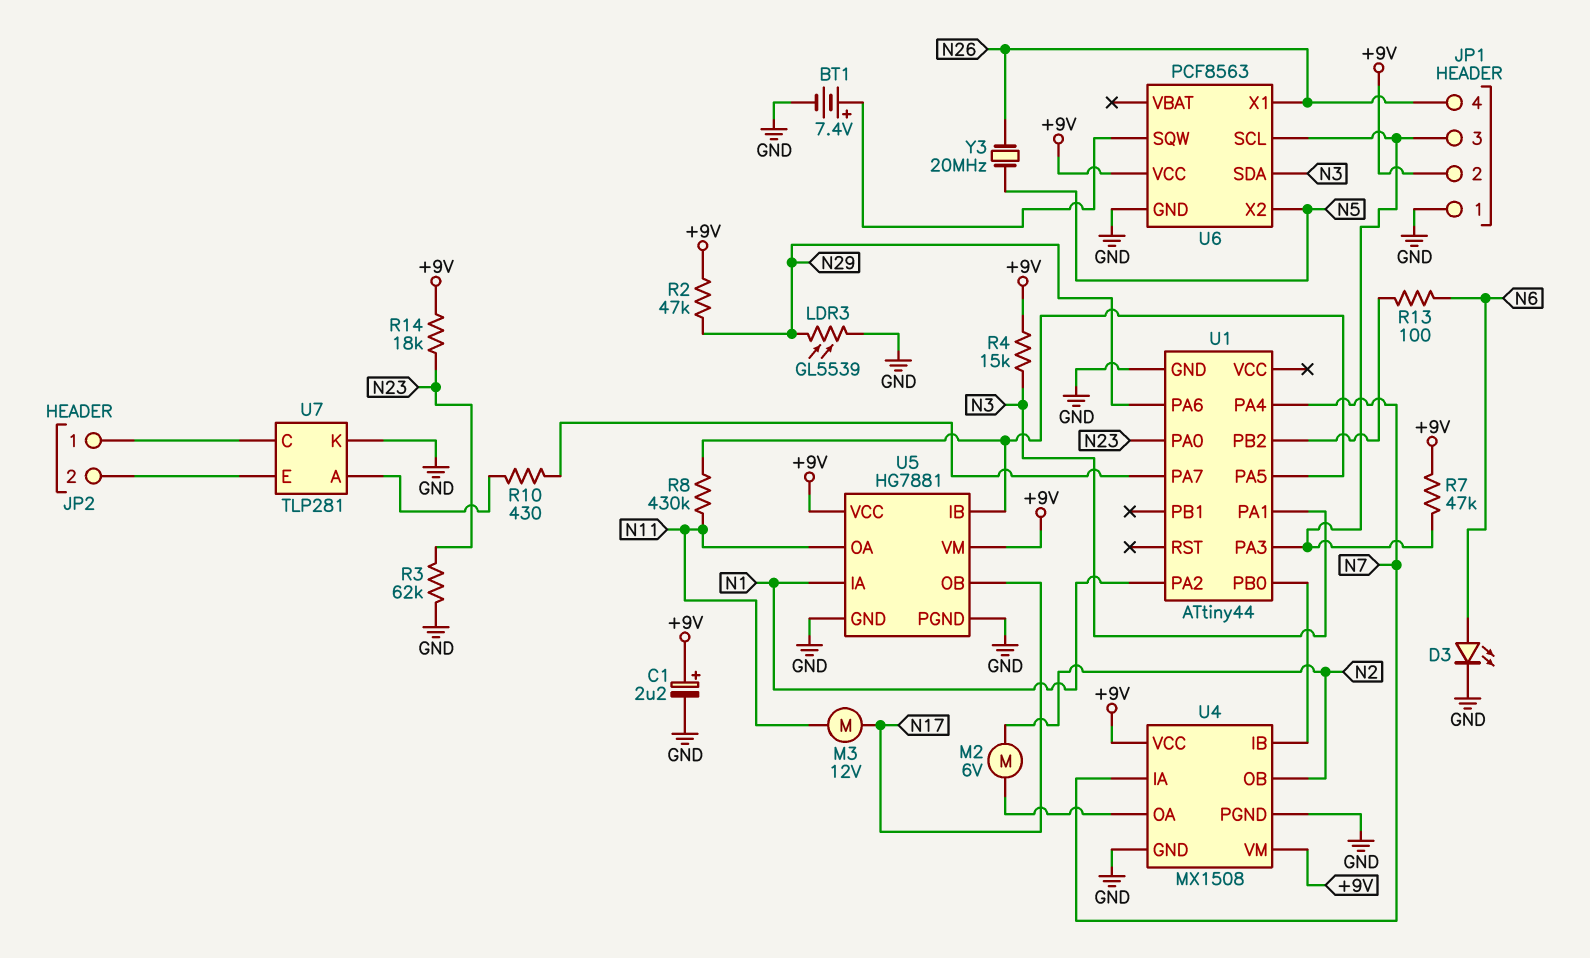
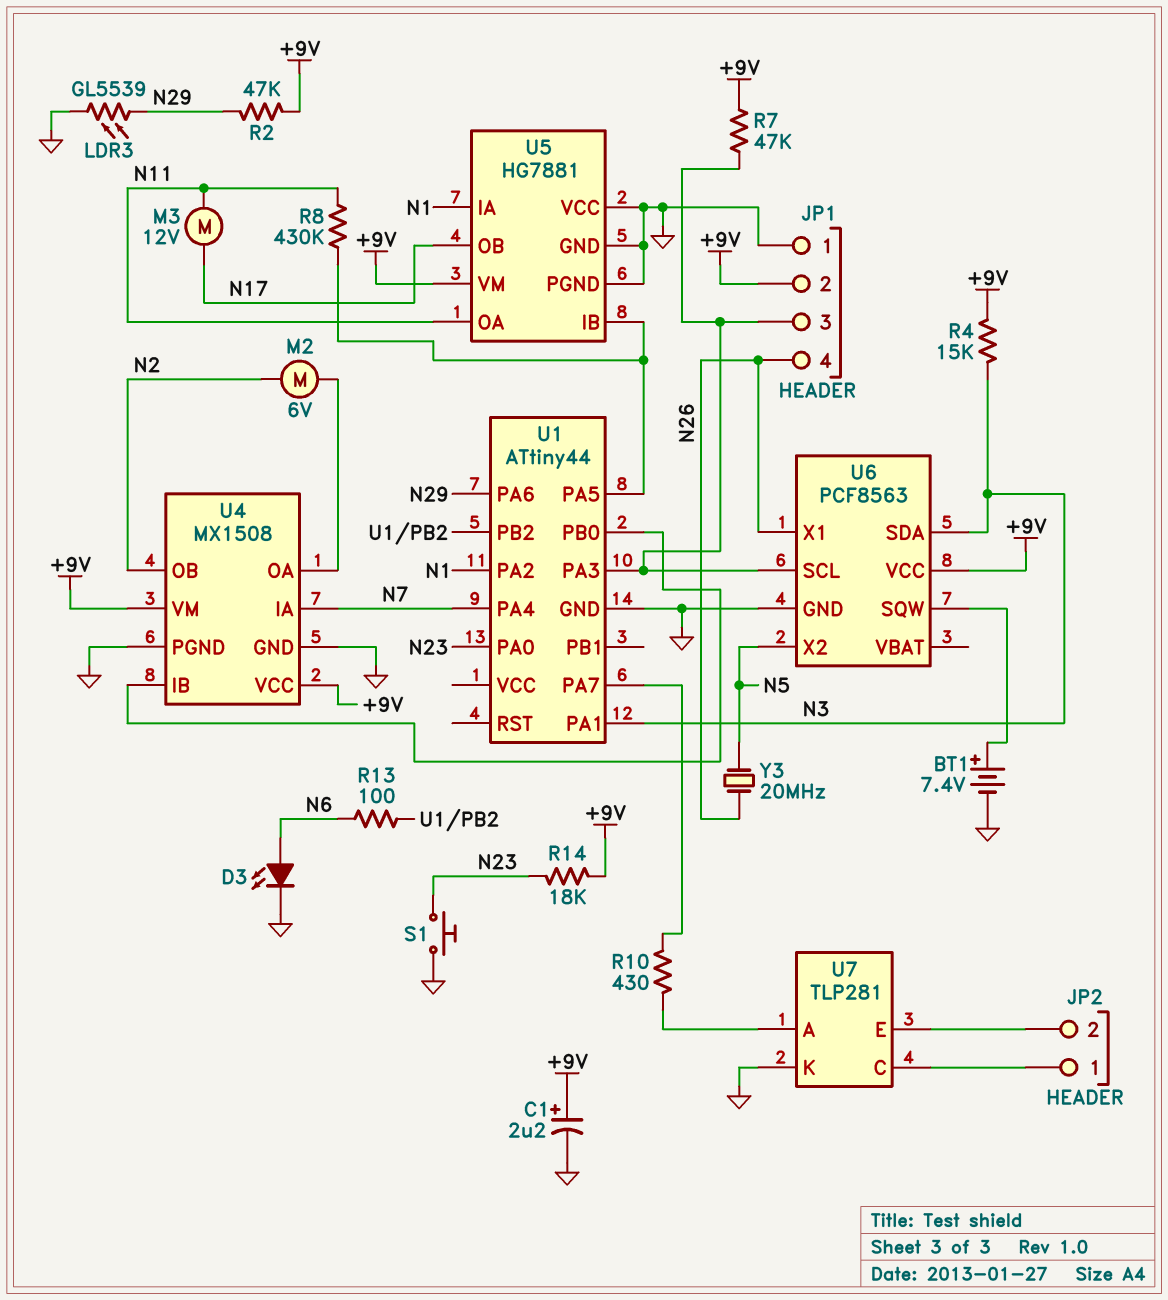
R3: 62k (GND, N23) -> none
S1: none -> button (GND, N23)
U5 pin VCC: +9V -> GND

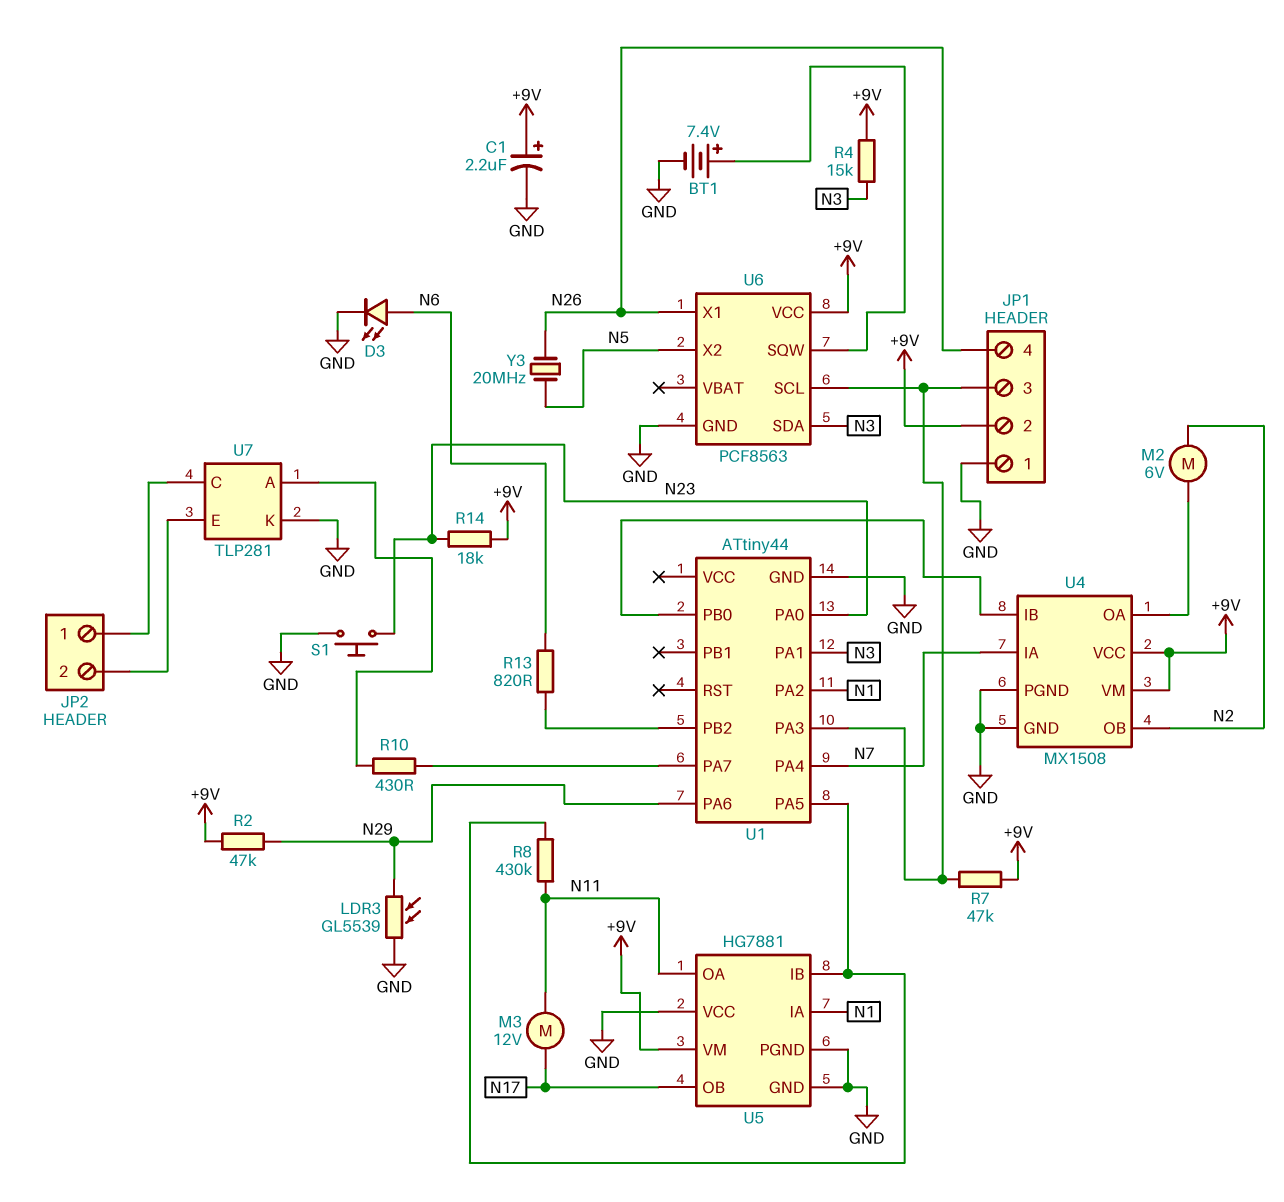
R13: 100 (N6, U1/PB2) -> 820 (N6, U1/PB2)

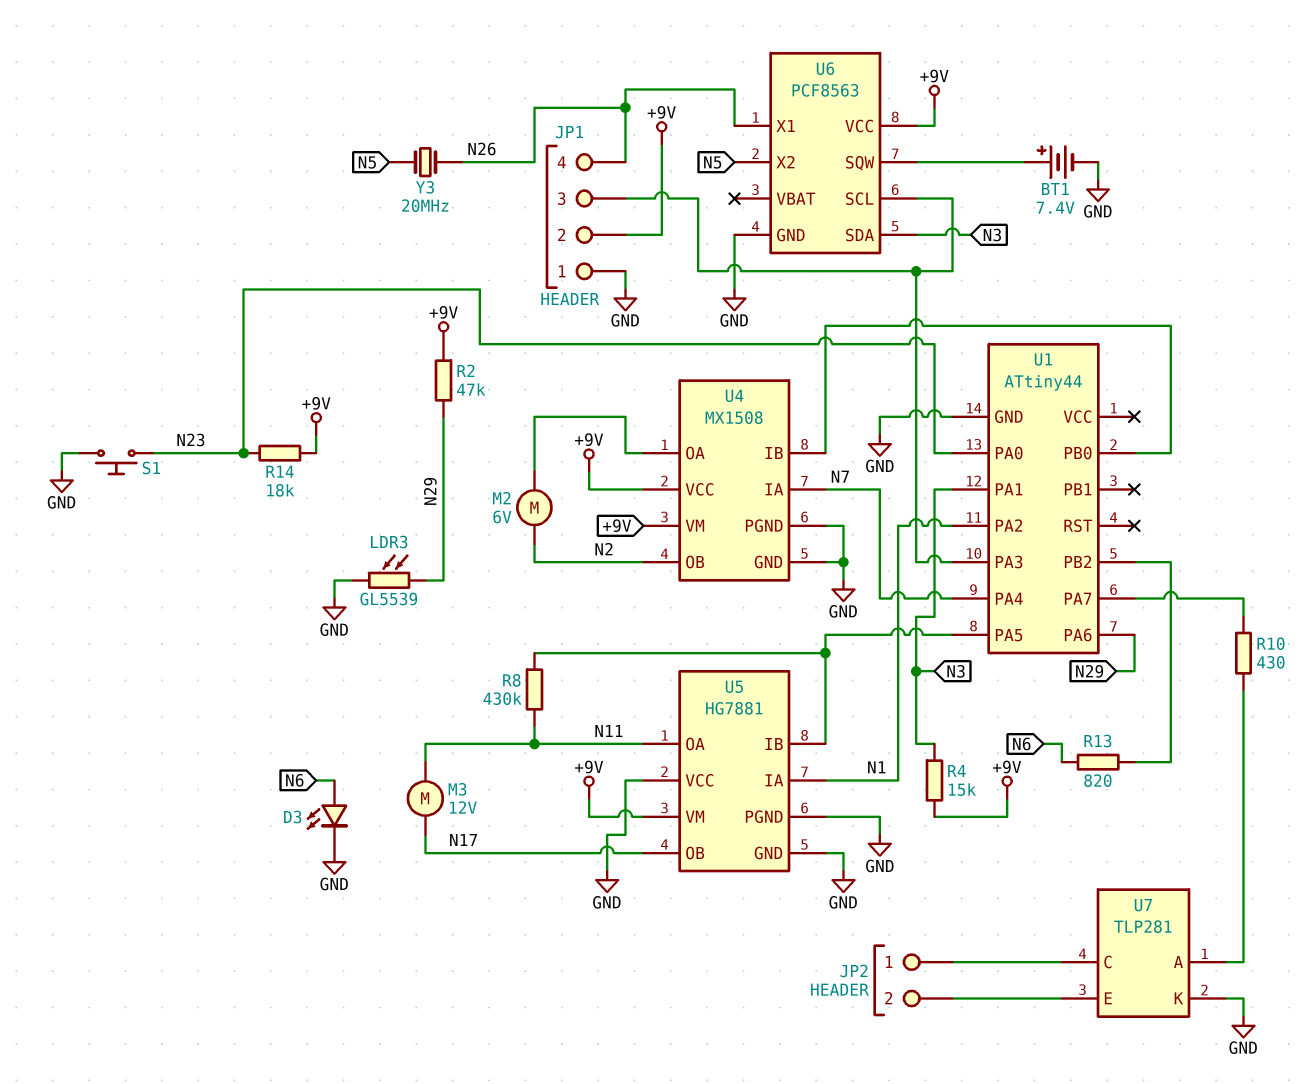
C1: 2.2uF (plus +9V, minus GND) -> none
R7: 47k (+9V, JP1/3) -> none

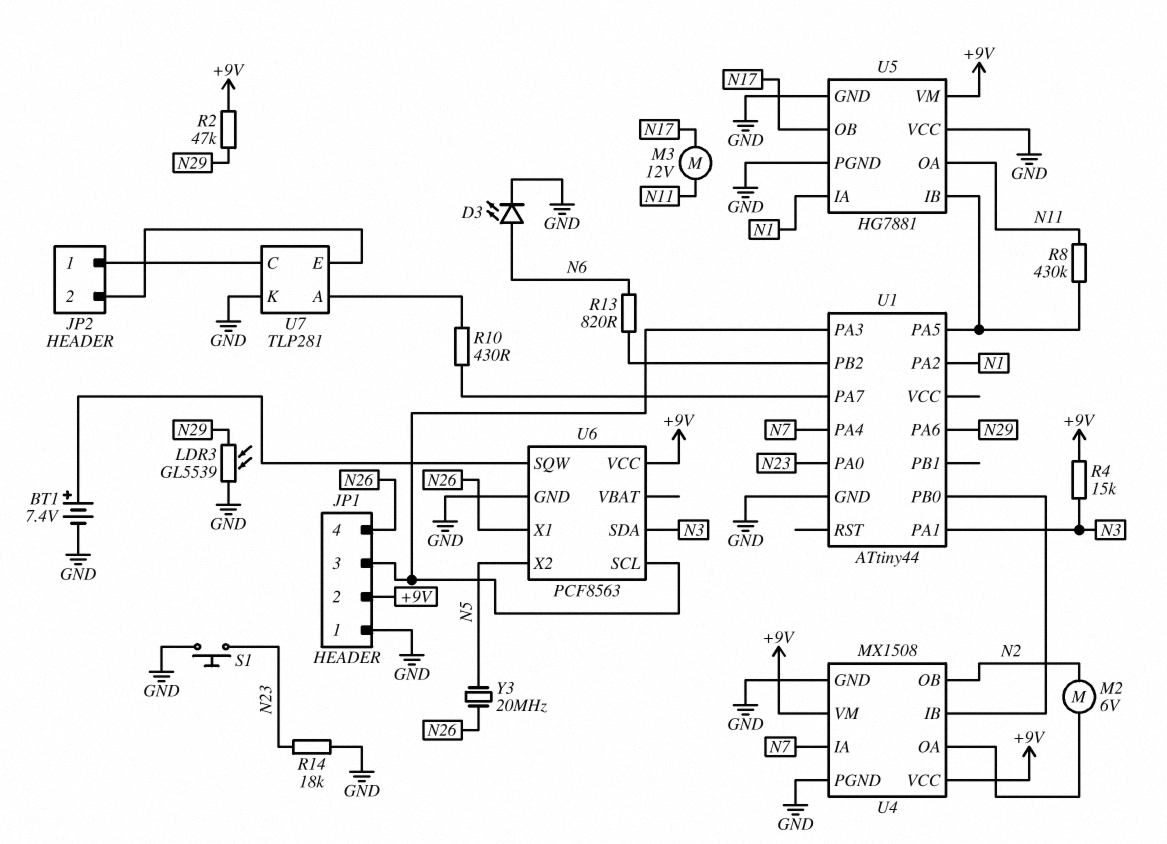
R14: 18k (+9V, N23) -> 18k (GND, N23)

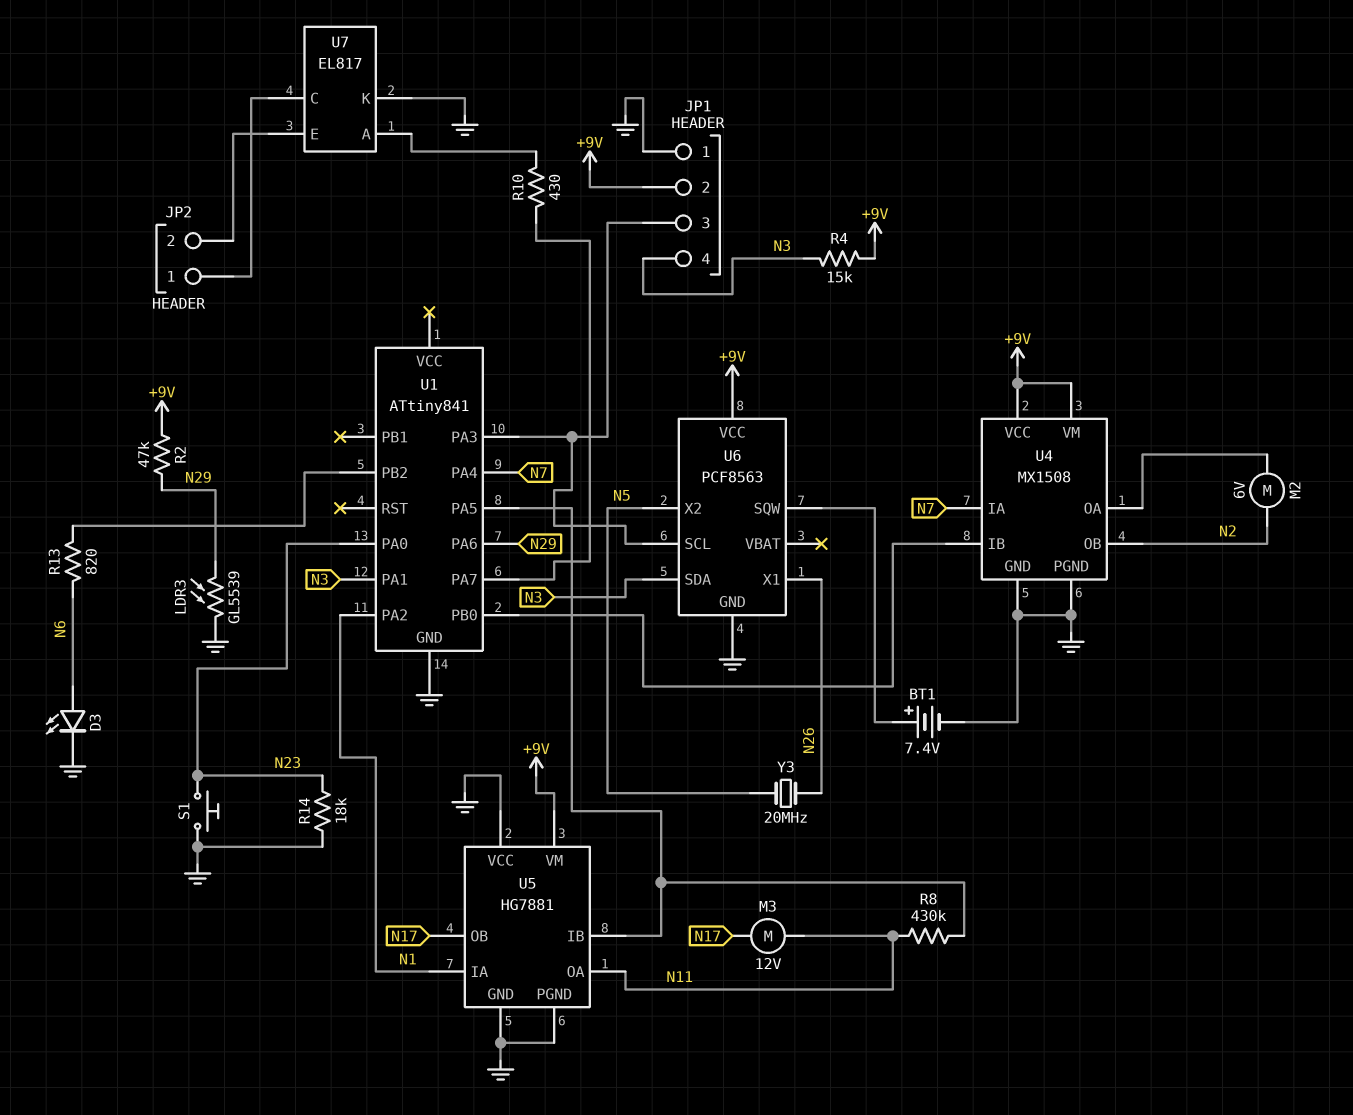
JP1 pin 4: N26 -> N3
U1: ATtiny44 -> ATtiny841
U7: TLP281 -> EL817

